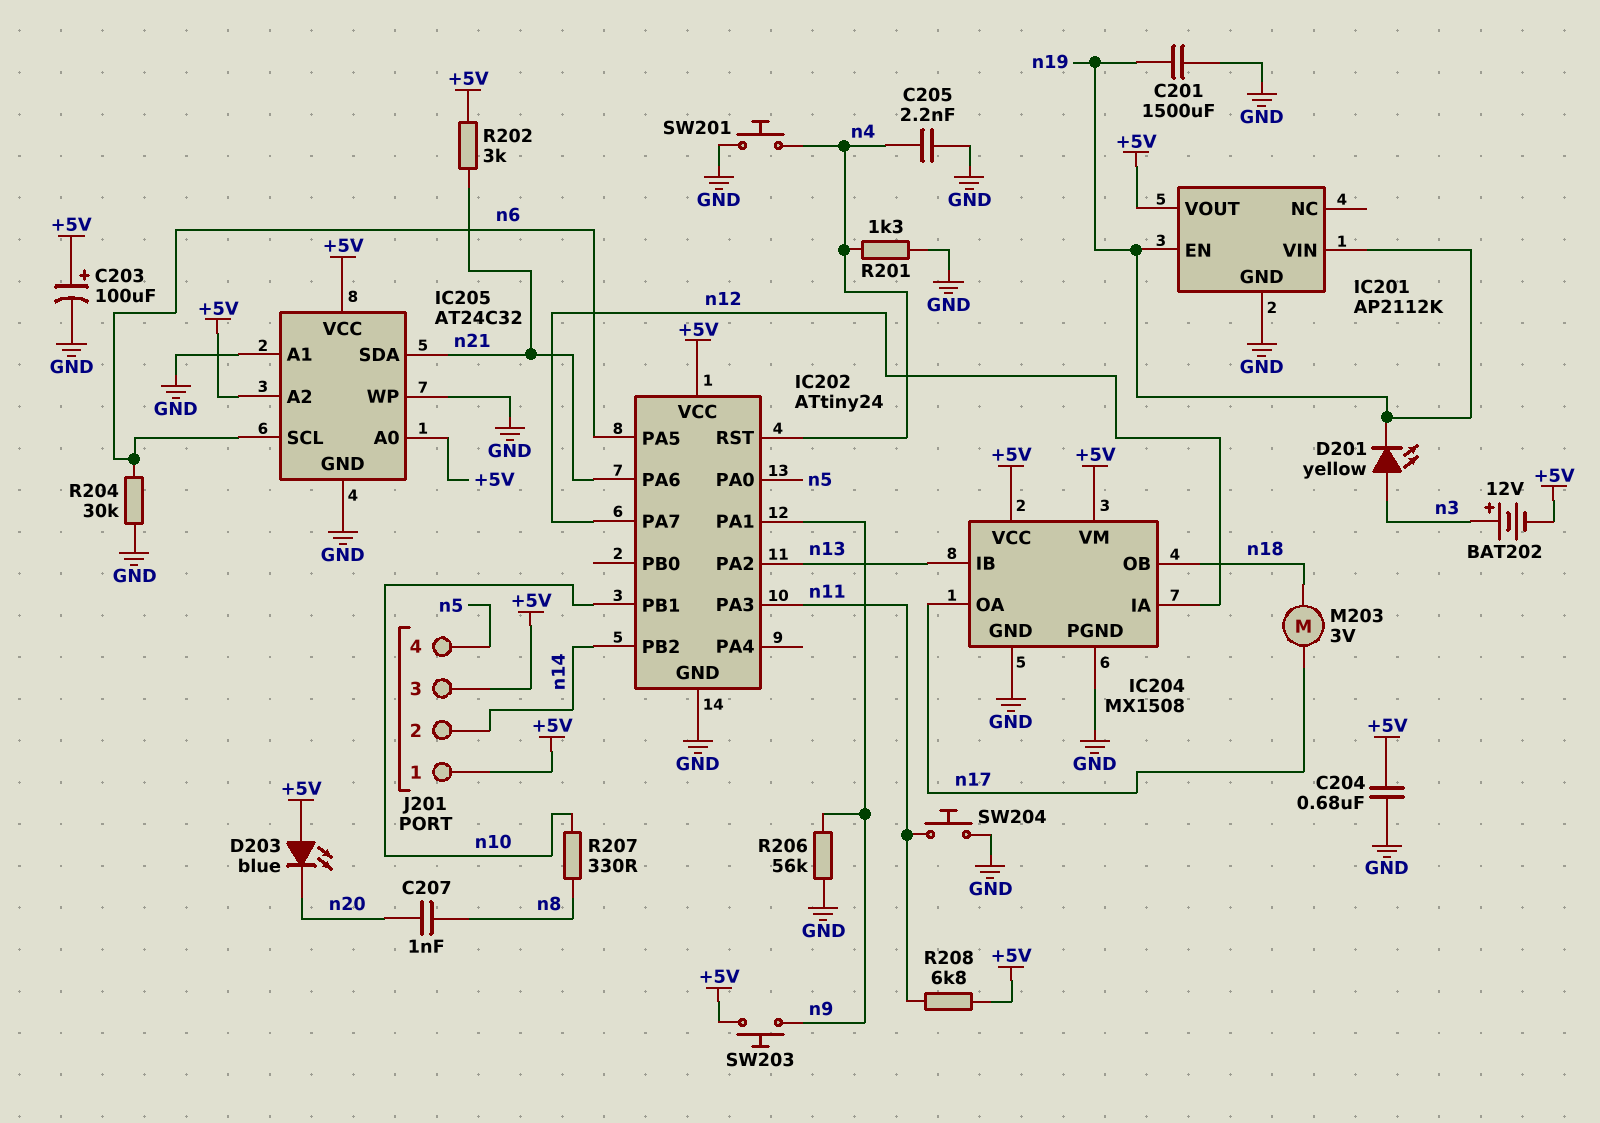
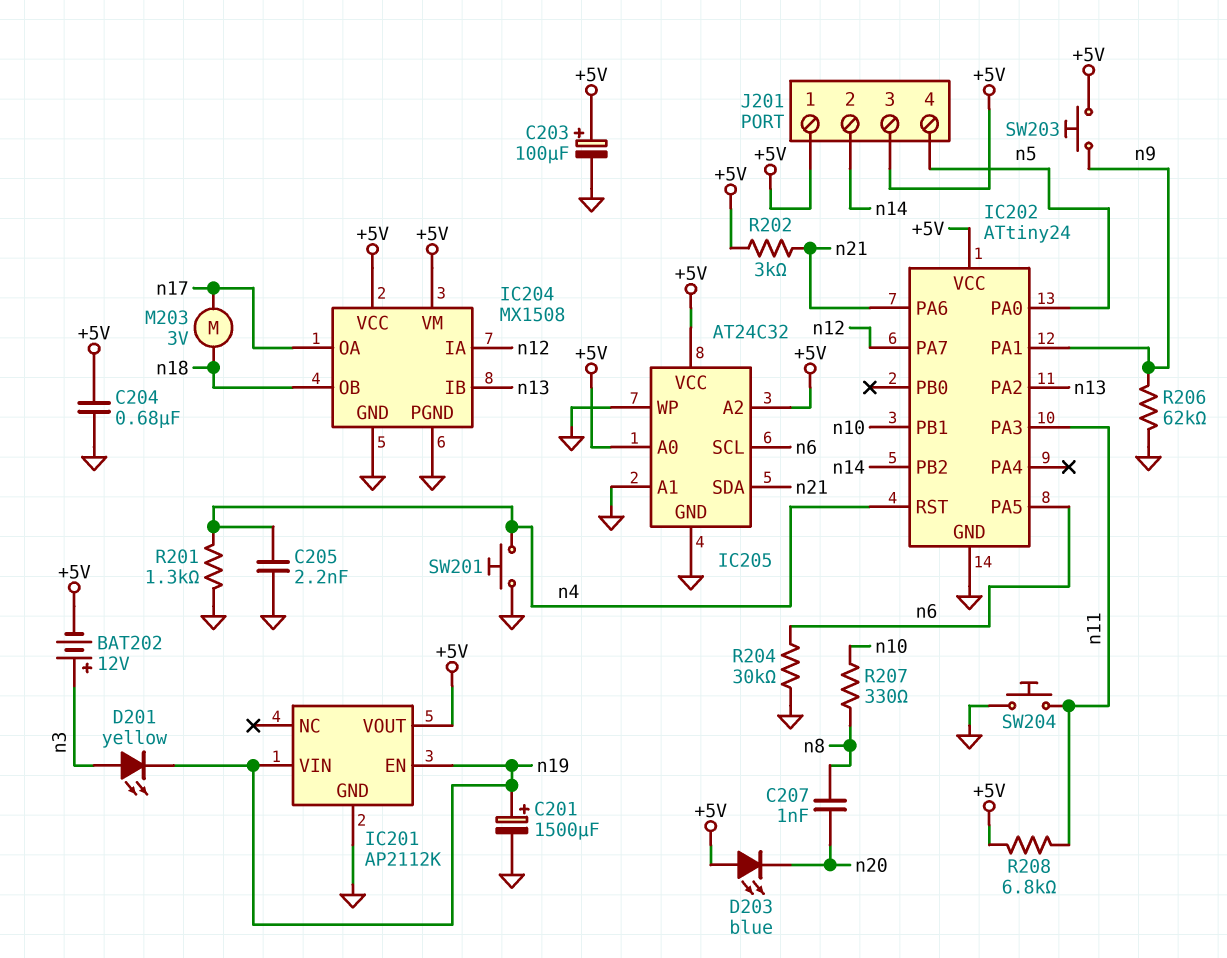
C201: 1500uF (GND, n19) -> 1500uF (plus n19, minus GND)
R206: 56k (GND, n9) -> 62k (GND, n9)

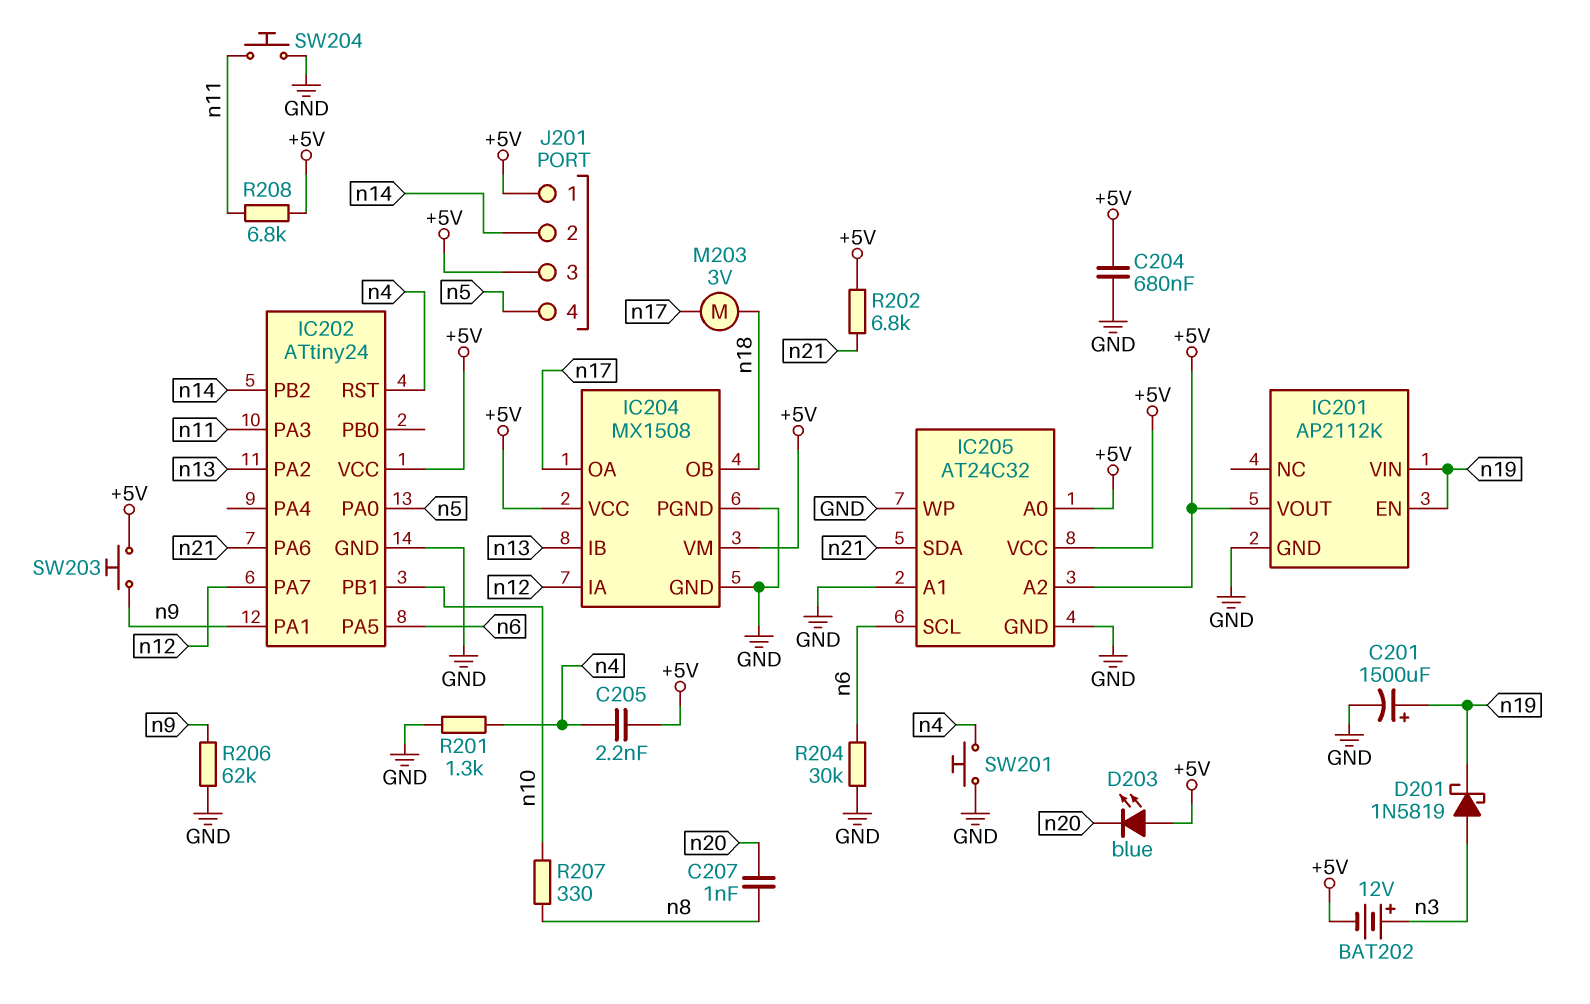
C203: 100uF (plus +5V, minus GND) -> none
C205: 2.2nF (GND, n4) -> 2.2nF (+5V, n4)
D201: LED yellow (A n3, K n19) -> schottky 1N5819 (A n3, K n19)
R202: 3k (+5V, n21) -> 6.8k (+5V, n21)

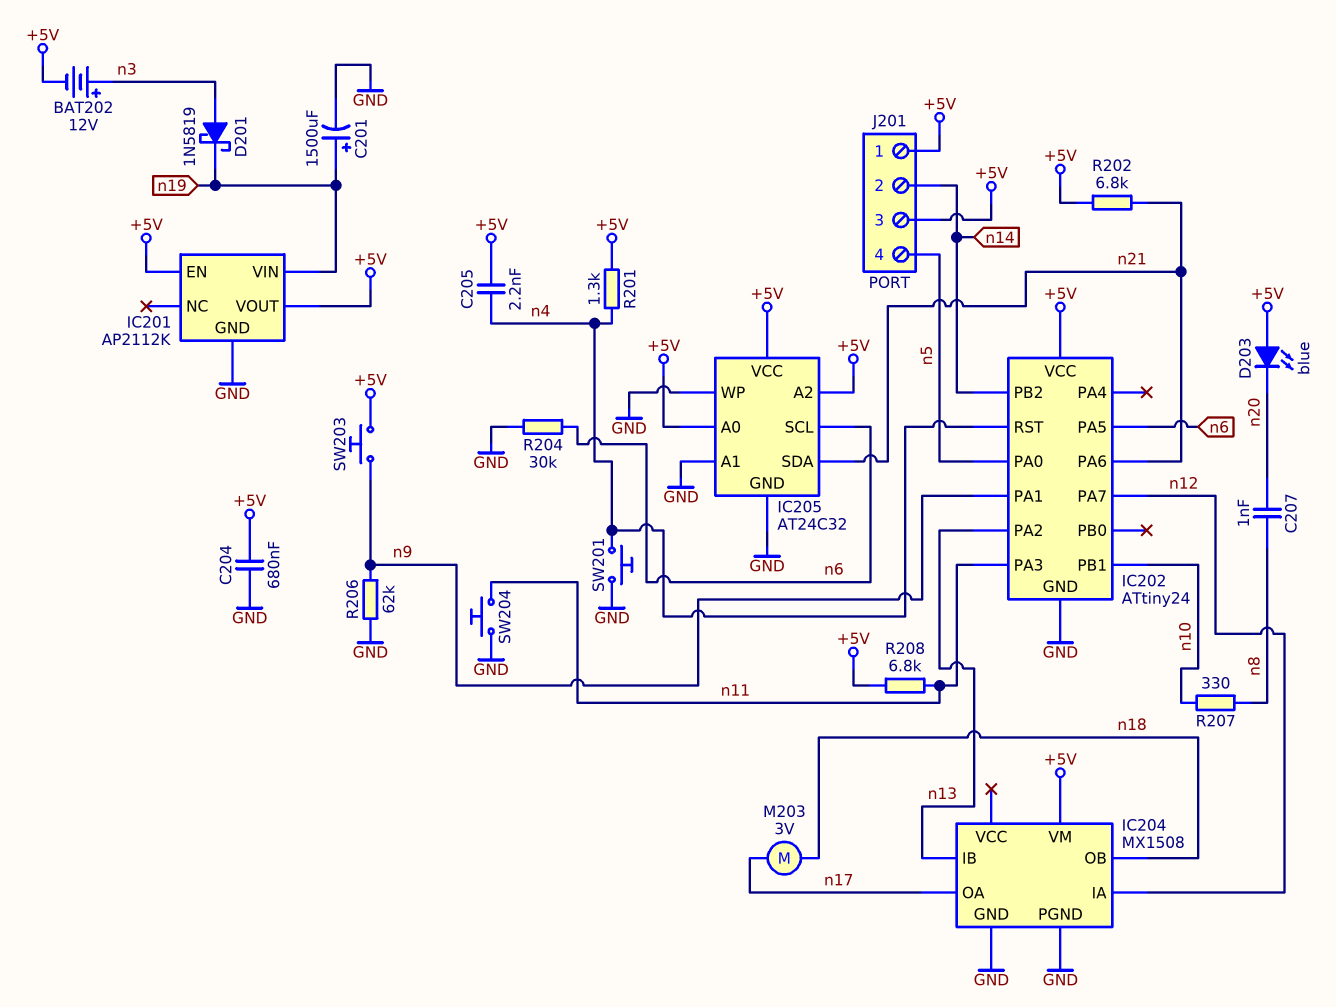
IC201 pin EN: n19 -> +5V
IC204 pin VCC: +5V -> none
R201: 1.3k (GND, n4) -> 1.3k (+5V, n4)

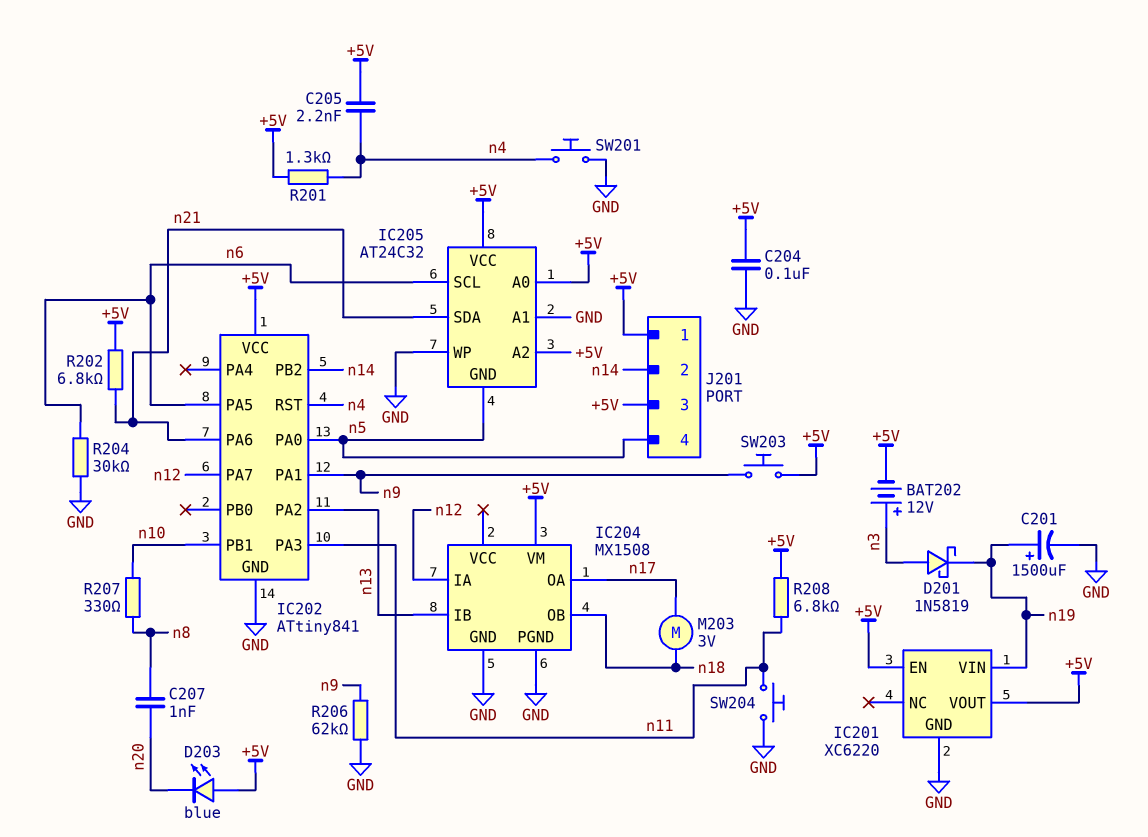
C204: 680nF (+5V, GND) -> 100nF (+5V, GND)
IC201: AP2112K -> XC6220
IC202: ATtiny24 -> ATtiny841
IC205 pin GND: GND -> n5

